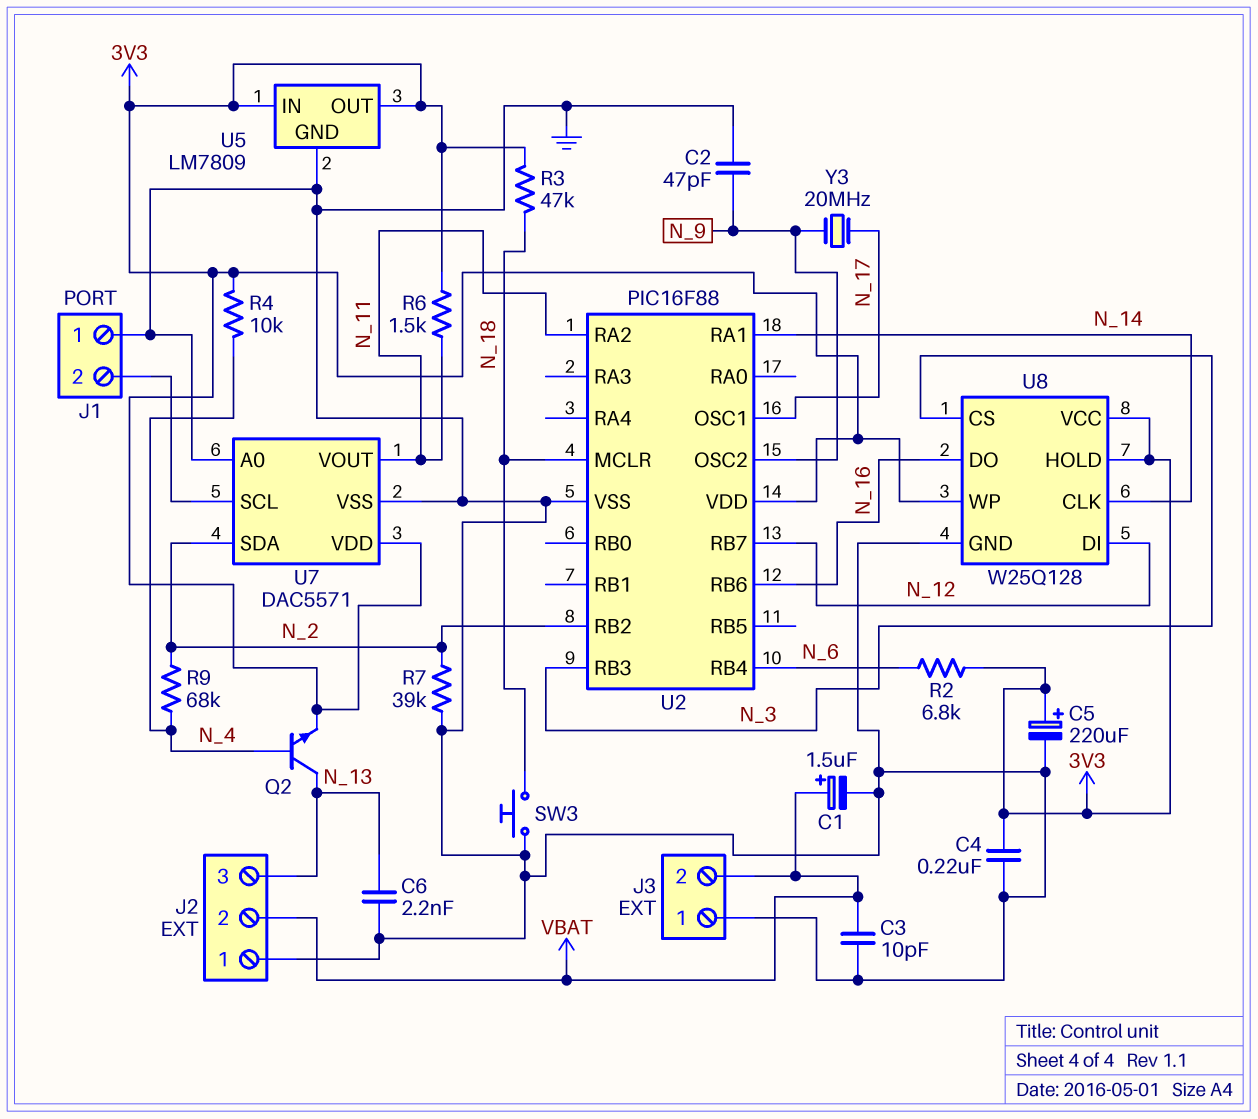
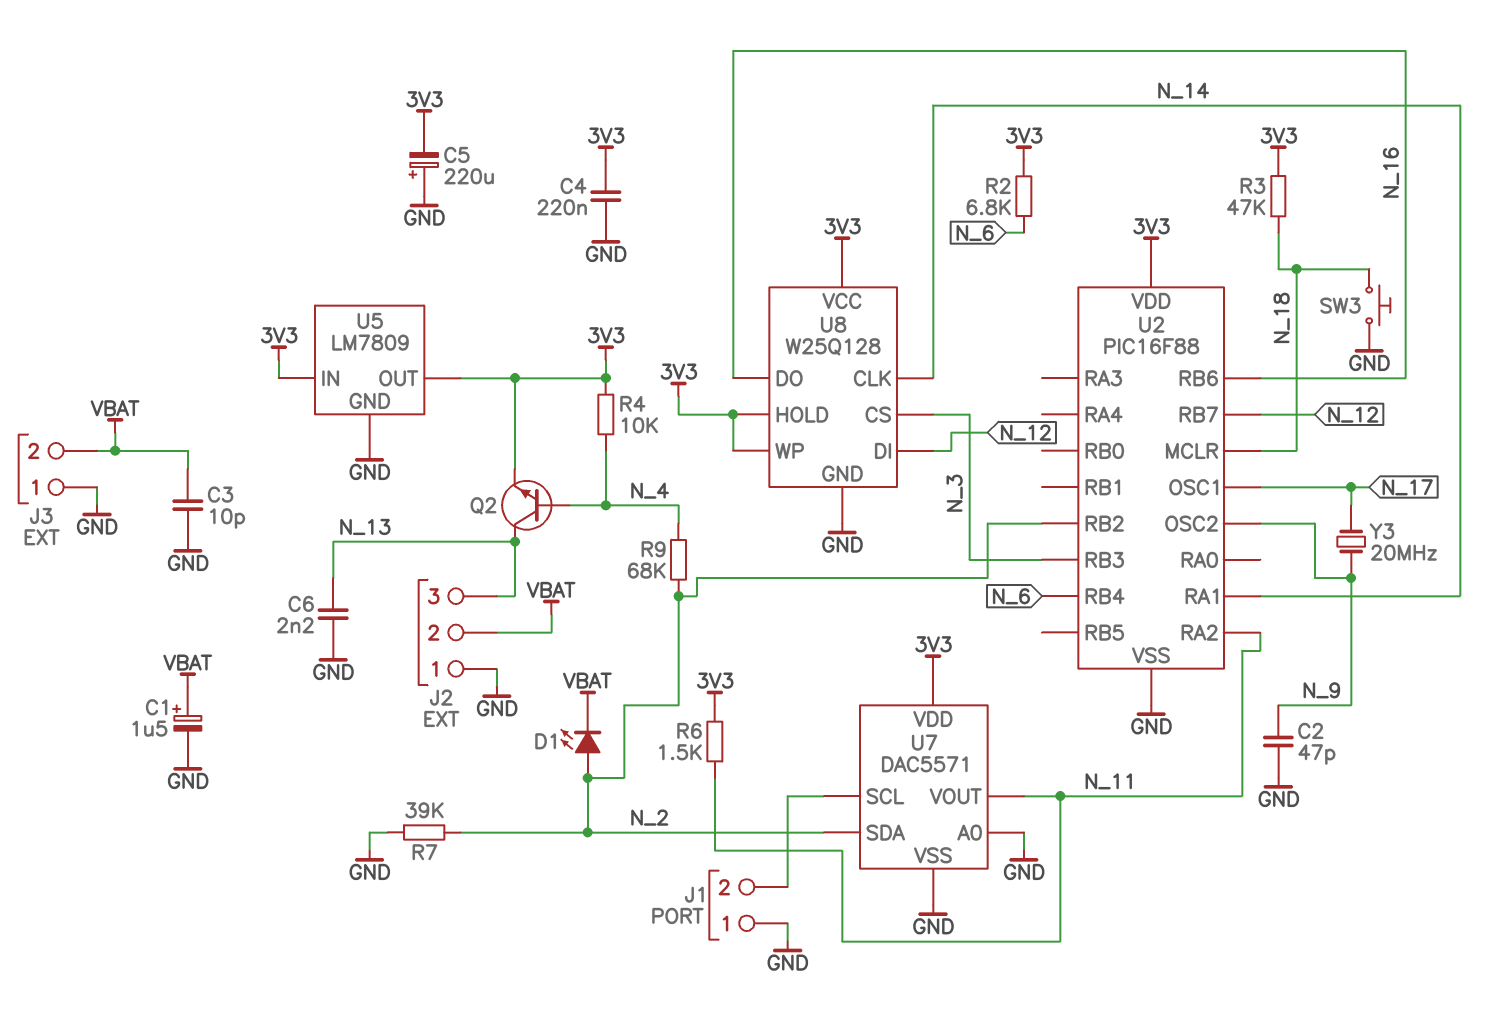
C5: 220uF (plus 3V3, minus GND) -> 220uF (plus GND, minus 3V3)
D1: none -> LED (A N_2, K VBAT)

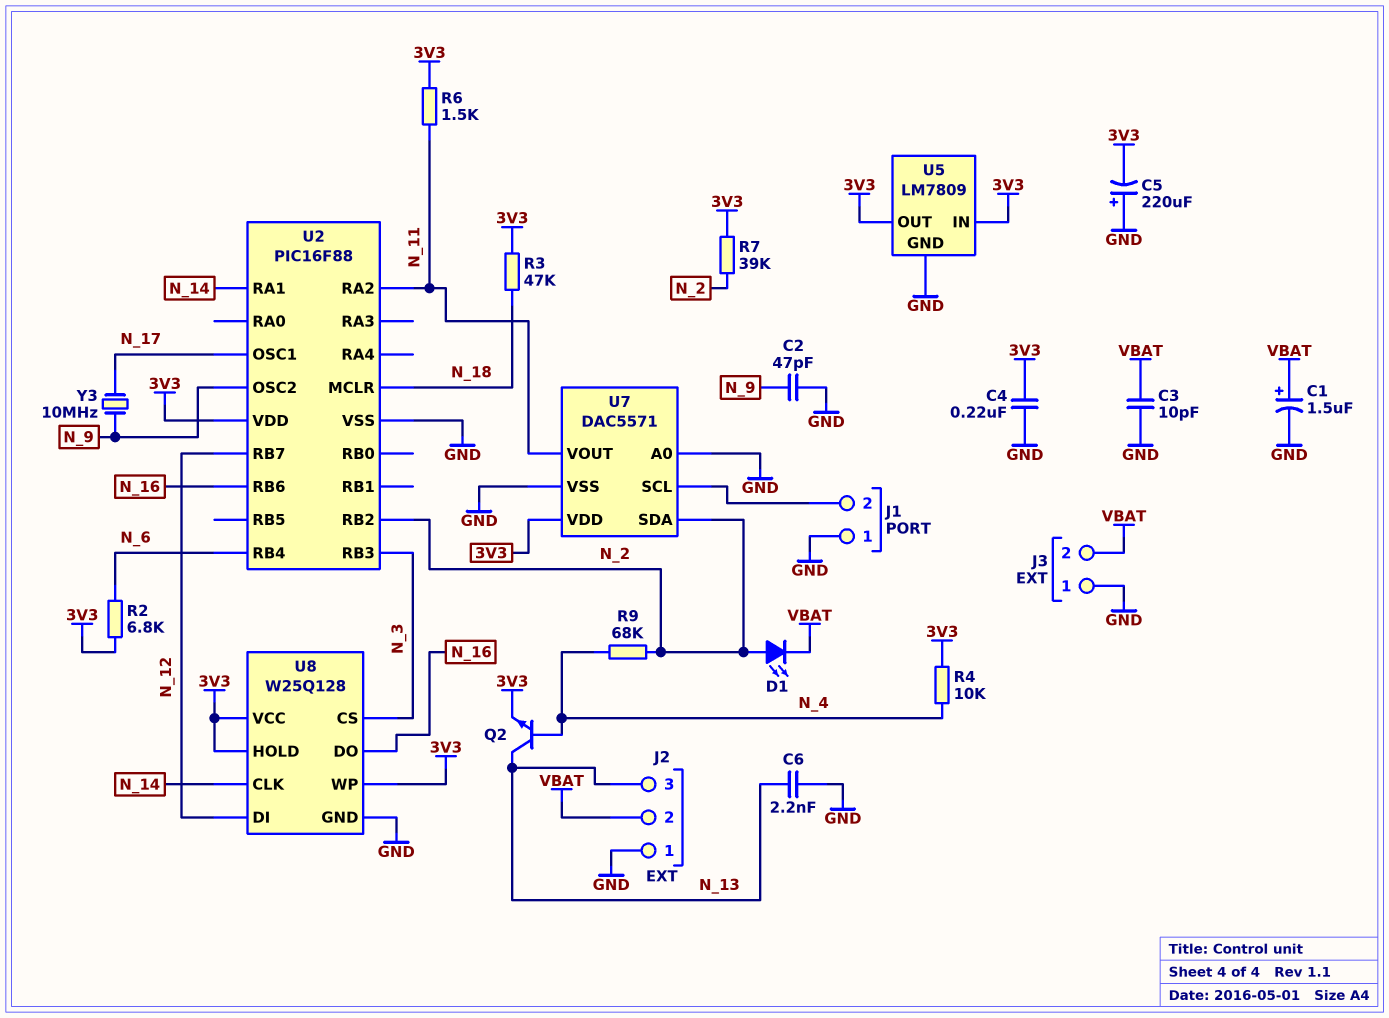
R7: 39k (GND, N_2) -> 39k (3V3, N_2)
SW3: button (GND, N_18) -> none
Y3: 20MHz (N_9, N_17) -> 10MHz (N_9, N_17)

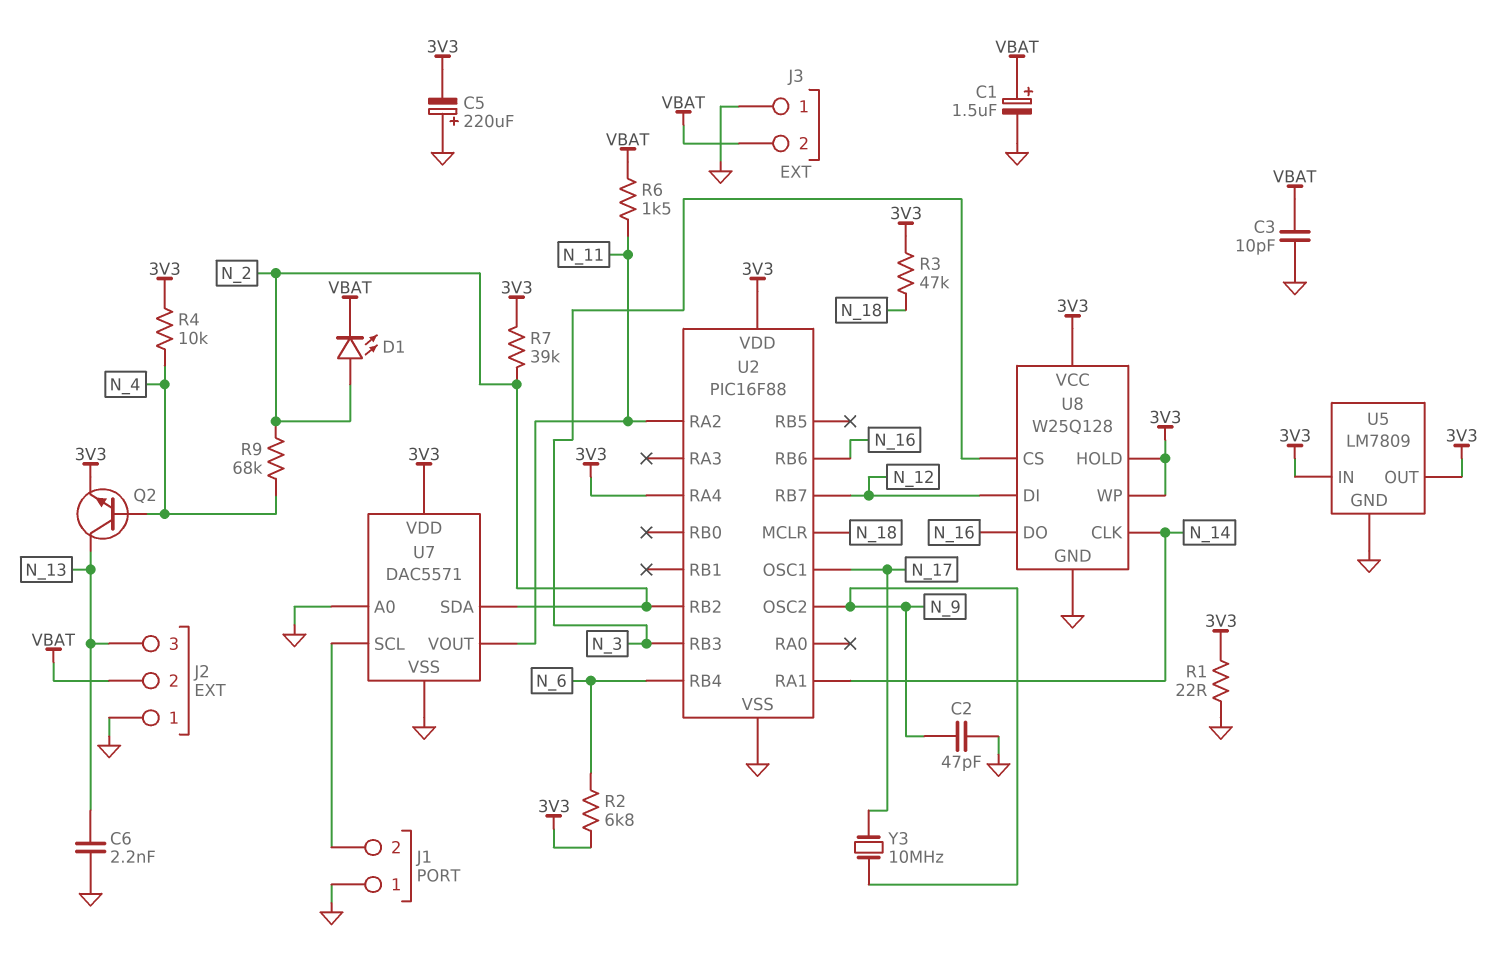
C4: 220nF (3V3, GND) -> none
R1: none -> 22 (3V3, GND)
R6: 1.5k (3V3, N_11) -> 1.5k (N_11, VBAT)
U2 pin RA4: none -> 3V3

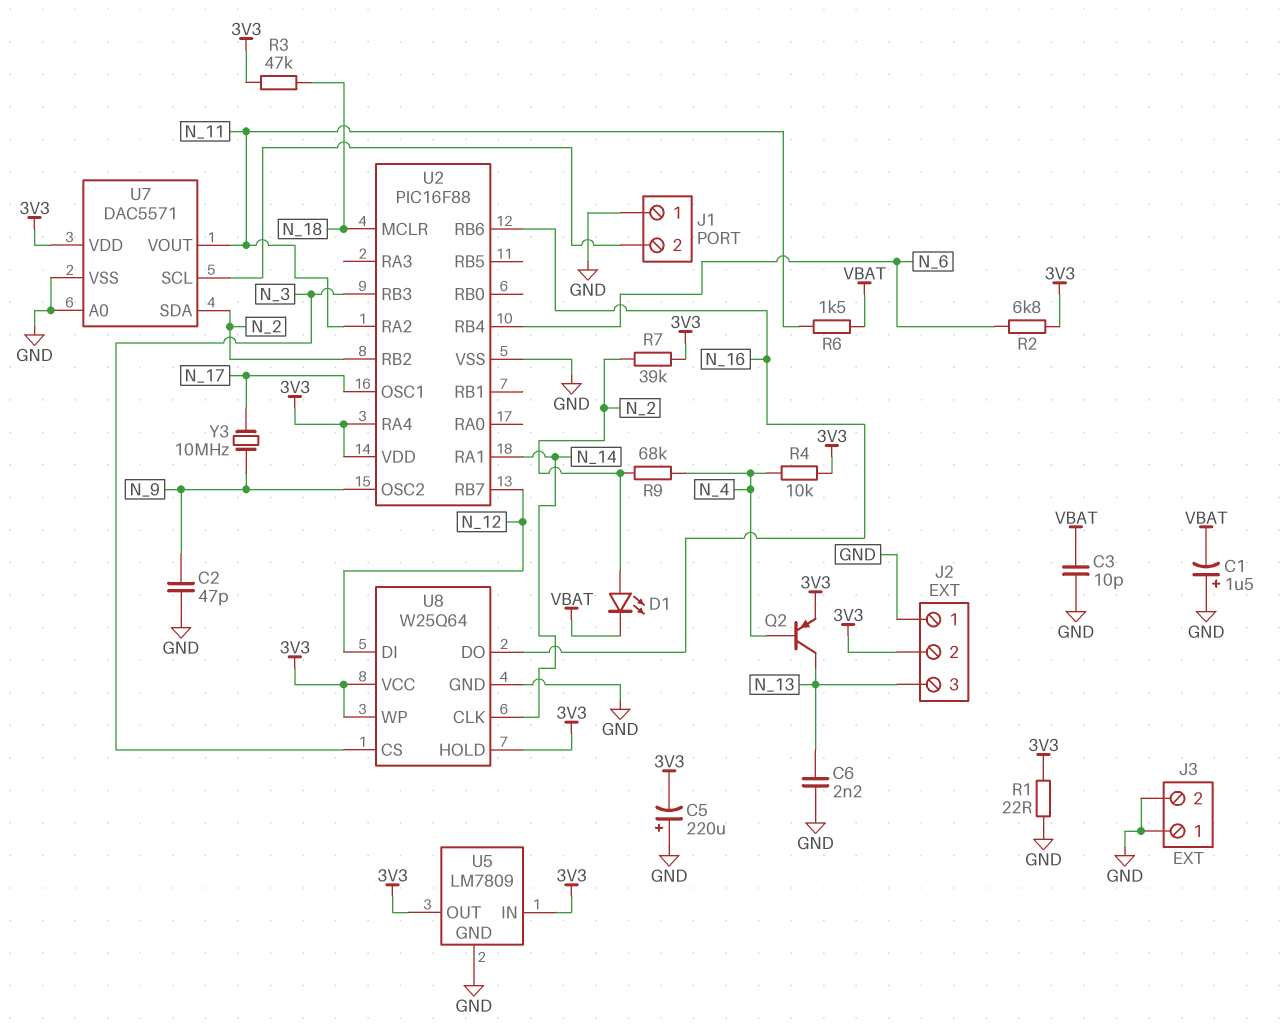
C1: 1.5uF (plus VBAT, minus GND) -> 1.5uF (plus GND, minus VBAT)
J2 pin 2: VBAT -> 3V3
J3 pin 2: VBAT -> GND
Q2: NPN (B N_4, C N_13, E 3V3) -> PNP (B N_4, C N_13, E 3V3)
U8: W25Q128 -> W25Q64

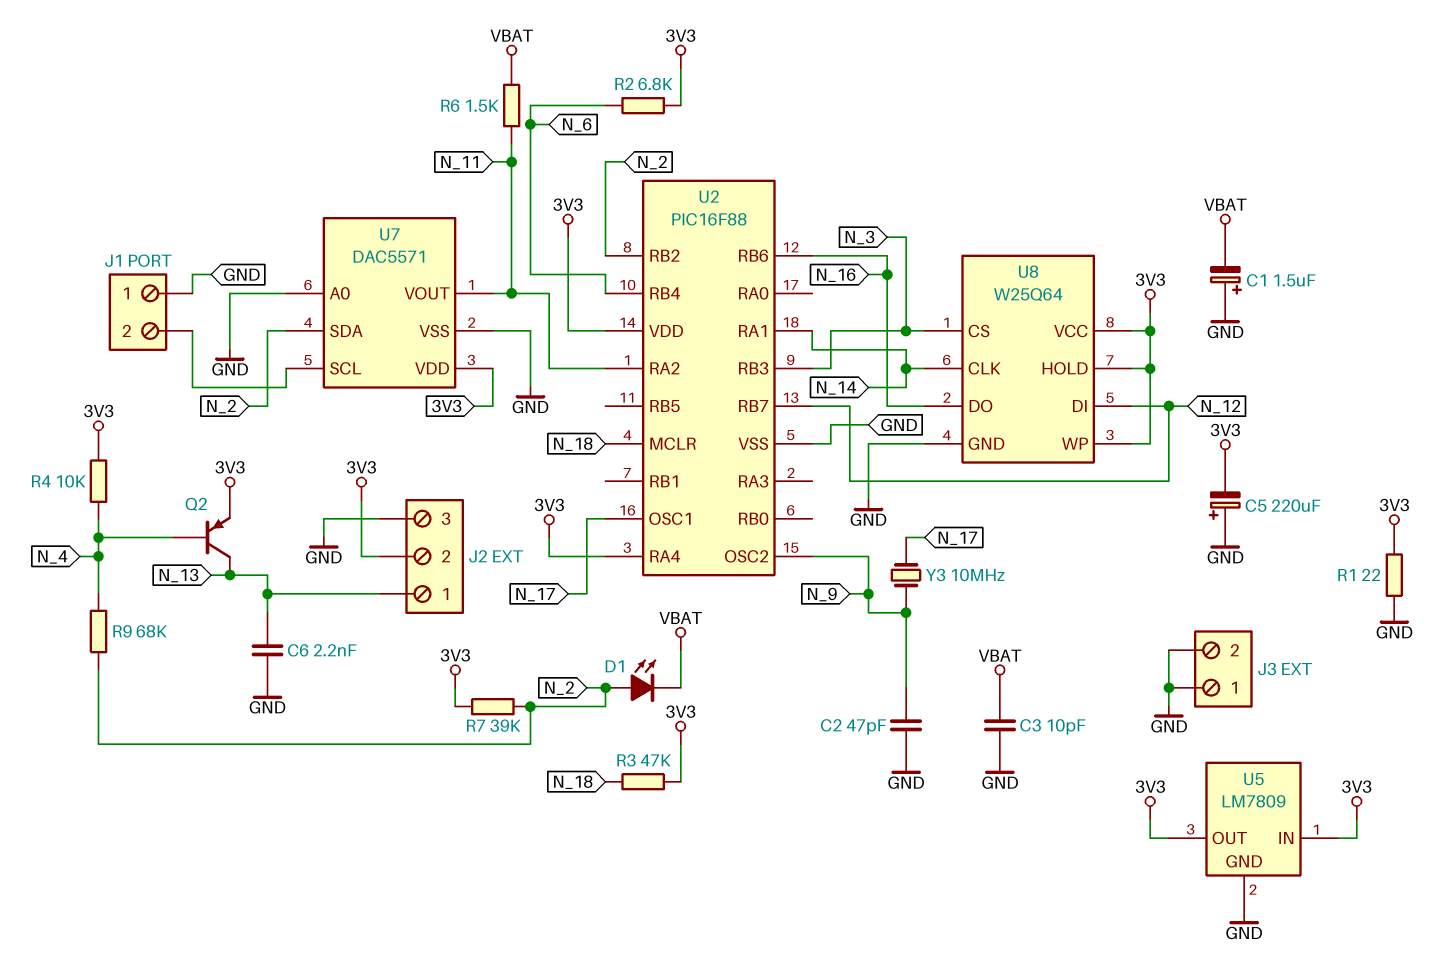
J2 pin 1: GND -> N_13
J2 pin 3: N_13 -> GND

